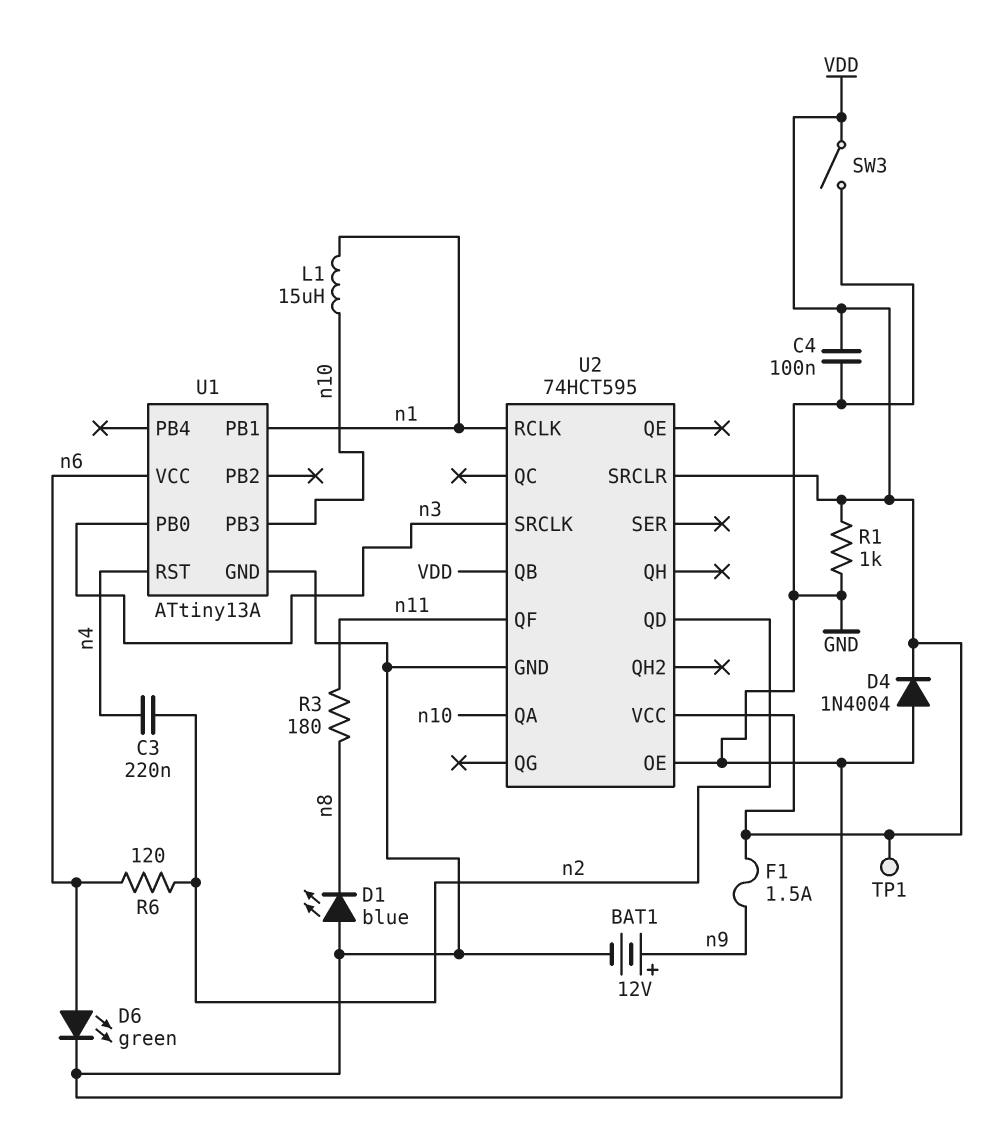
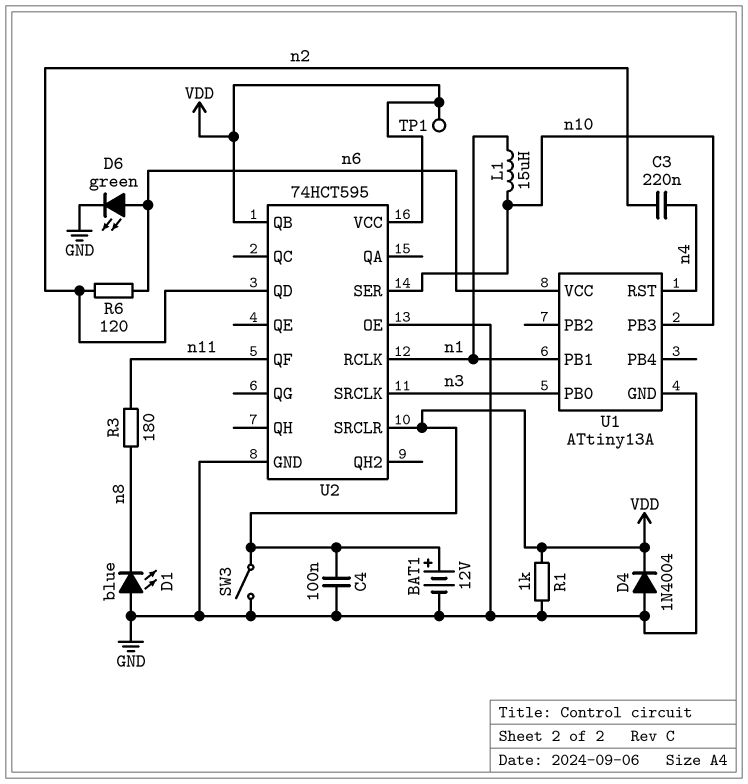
BAT1: 12V (plus n9, minus GND) -> 12V (plus VDD, minus GND)
F1: 1.5A (VDD, n9) -> none
U2 pin QA: n10 -> none
U2 pin SER: none -> n10

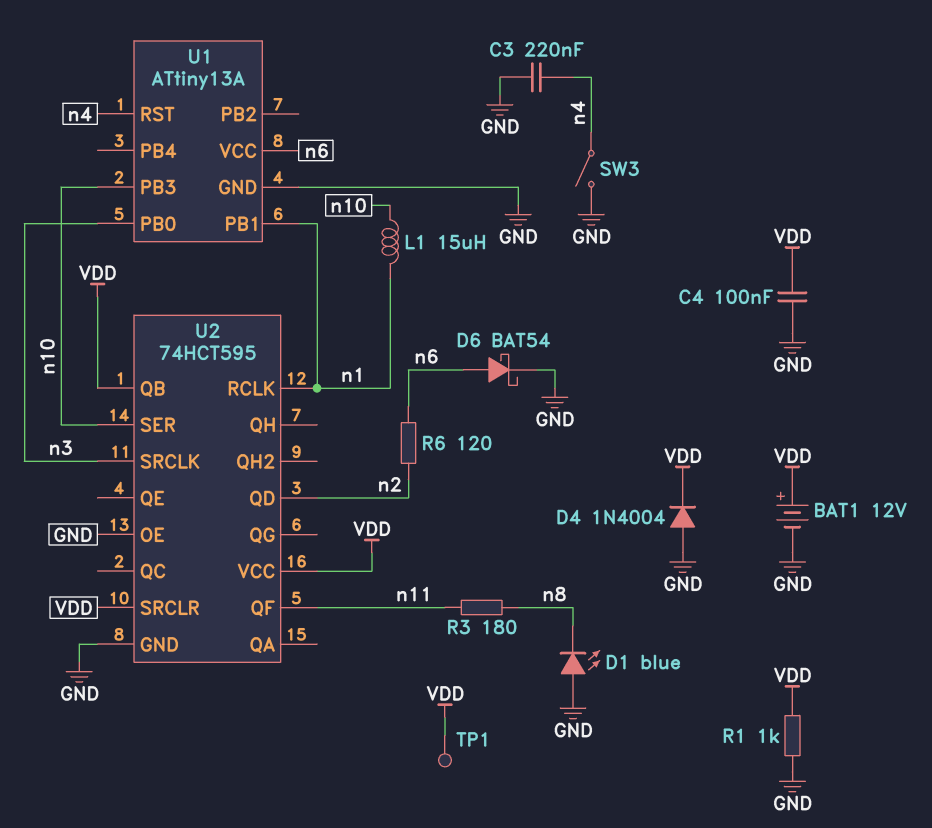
C3: 220nF (n2, n4) -> 220nF (GND, n4)
D6: LED green (A n6, K GND) -> schottky BAT54 (A n6, K GND)
SW3: switch (GND, VDD) -> switch (GND, n4)

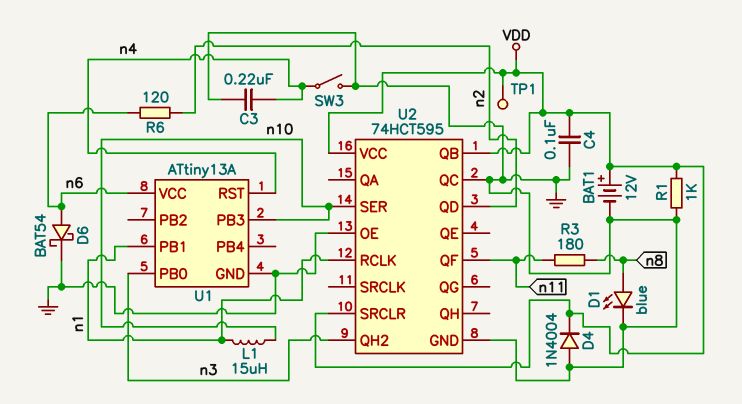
D1: LED blue (A GND, K n8) -> LED blue (A n8, K GND)
U2 pin QC: none -> GND
U2 pin QH2: none -> n3
U2 pin SRCLK: n3 -> none

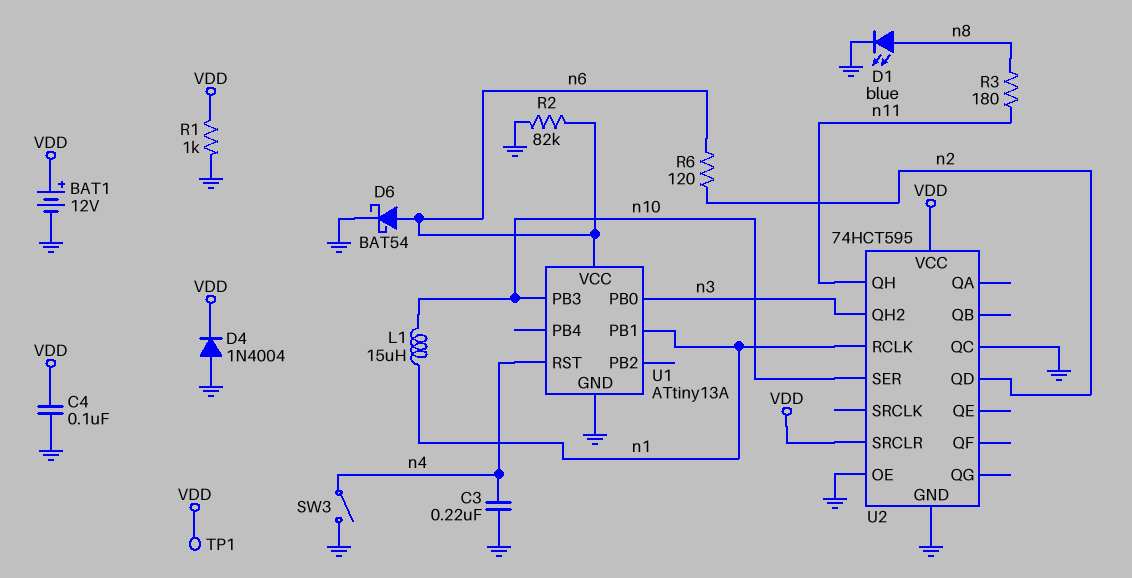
R2: none -> 82k (GND, n6)
U2 pin QB: VDD -> none
U2 pin QF: n11 -> none
U2 pin QH: none -> n11

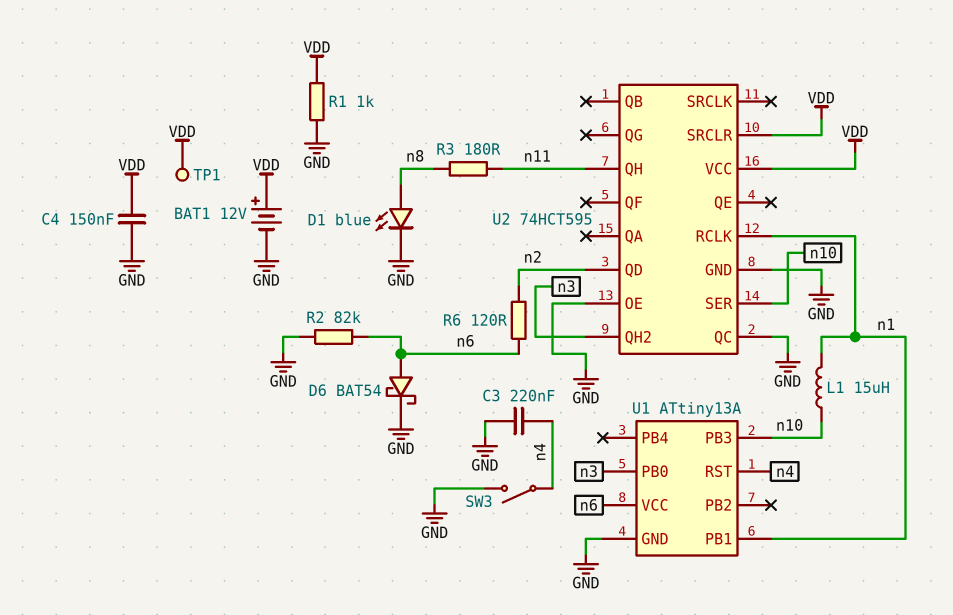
C4: 100nF (GND, VDD) -> 150nF (GND, VDD)
D4: diode 1N4004 (A GND, K VDD) -> none

